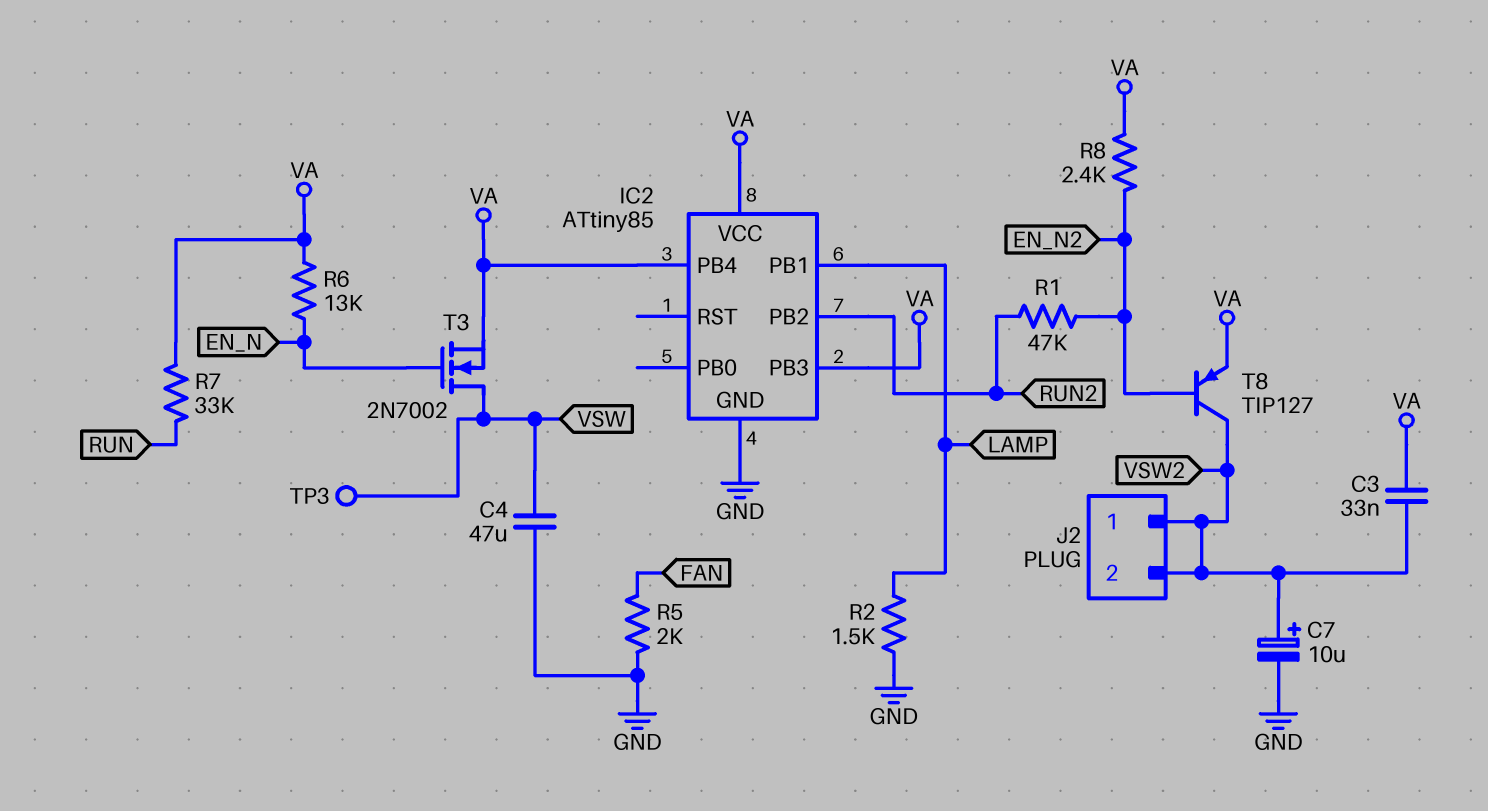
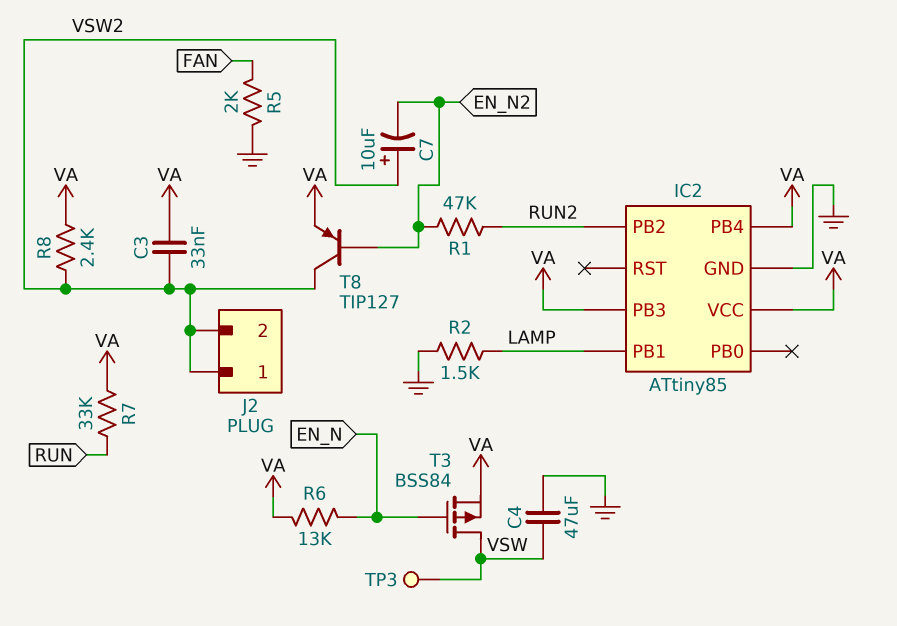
C7: 10uF (plus VSW2, minus GND) -> 10uF (plus VSW2, minus EN_N2)
R8: 2.4k (EN_N2, VA) -> 2.4k (VA, VSW2)
T3: NMOS 2N7002 (G EN_N, D VSW, S VA) -> PMOS BSS84 (G EN_N, D VSW, S VA)

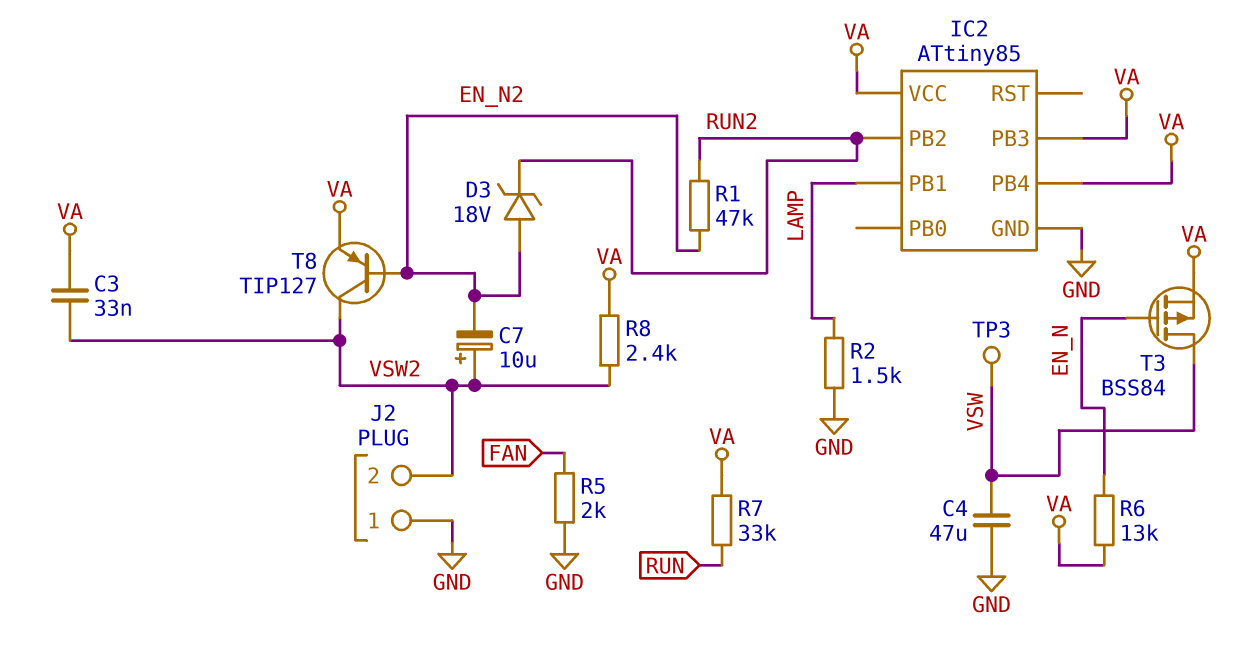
D3: none -> zener 18V (A EN_N2, K RUN2)
J2 pin 1: VSW2 -> GND

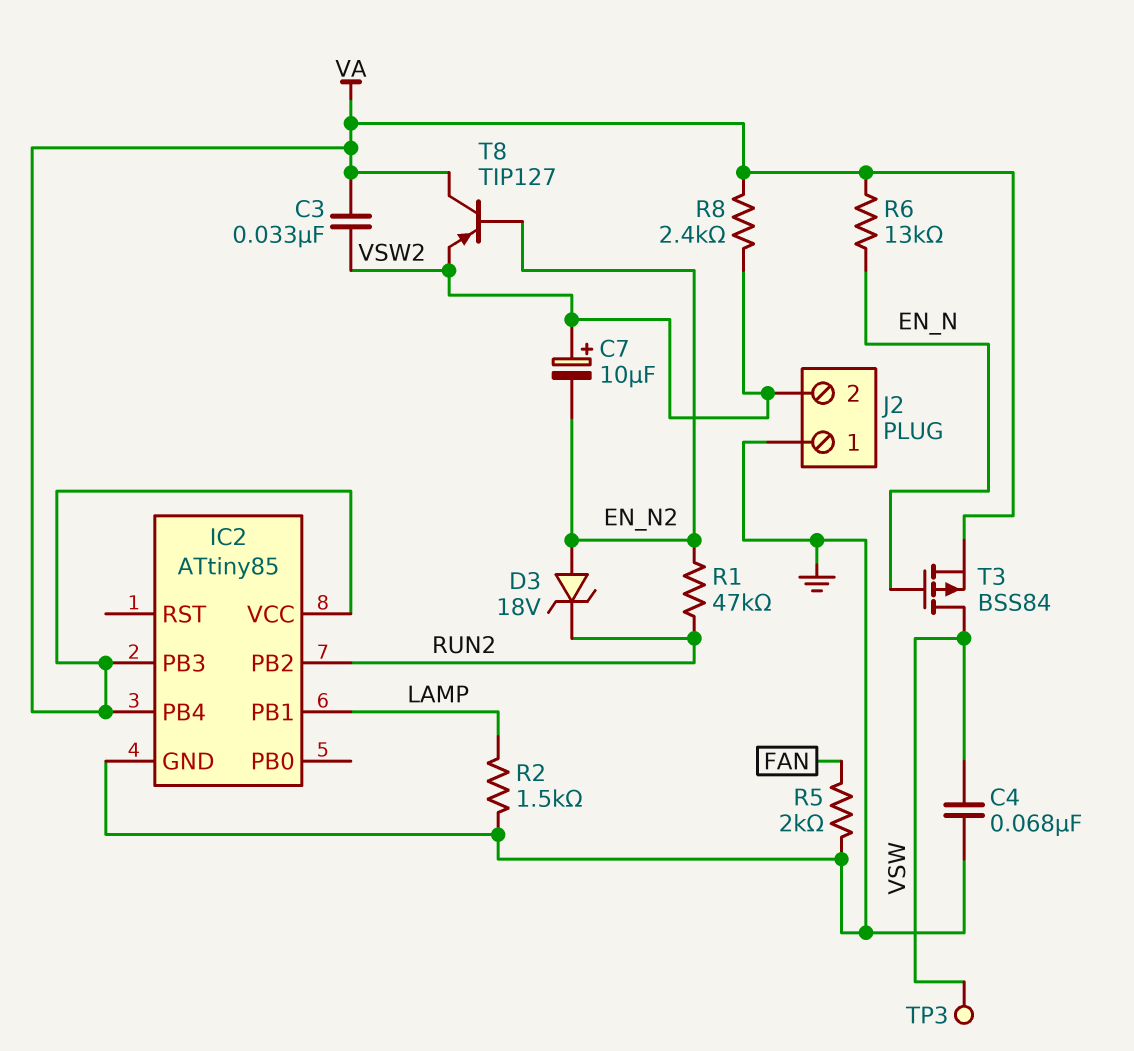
C4: 47uF (GND, VSW) -> 68nF (GND, VSW)
R7: 33k (RUN, VA) -> none
T8: PNP TIP127 (B EN_N2, C VSW2, E VA) -> PNP TIP127 (B EN_N2, C VA, E VSW2)

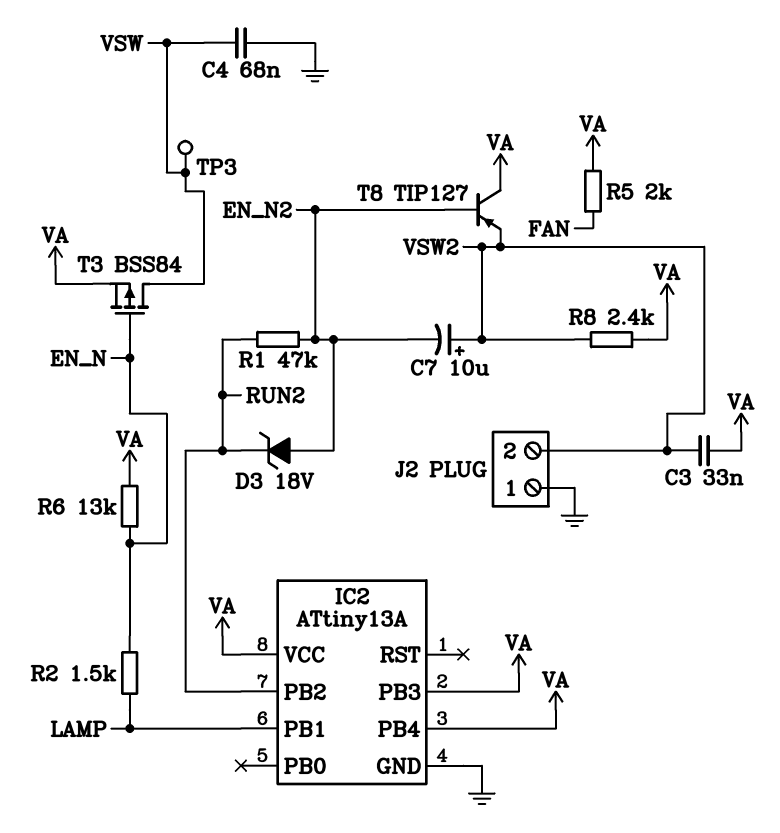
IC2: ATtiny85 -> ATtiny13A
R2: 1.5k (GND, LAMP) -> 1.5k (EN_N, LAMP)
R5: 2k (FAN, GND) -> 2k (FAN, VA)

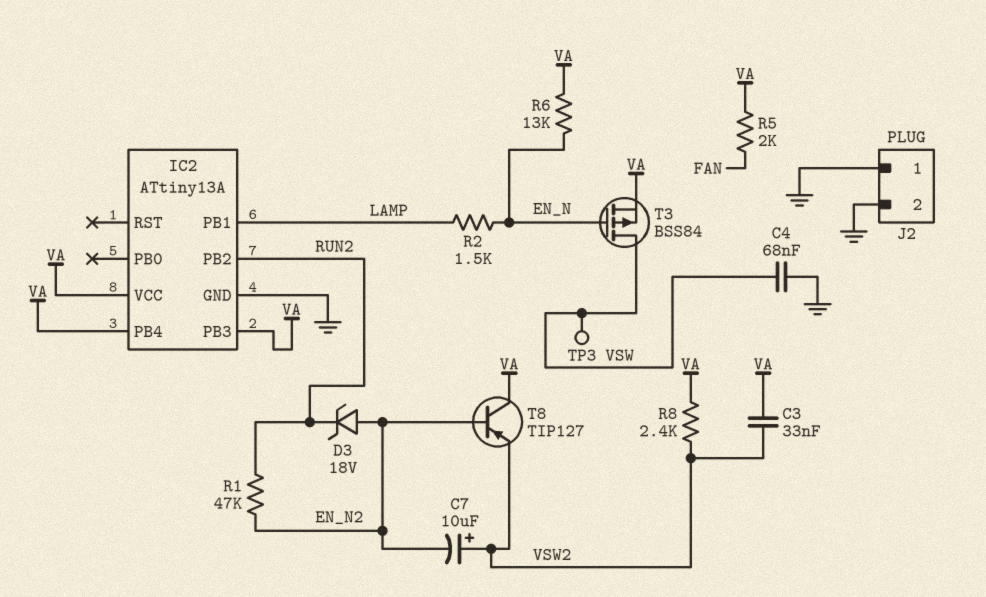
J2 pin 2: VSW2 -> GND

